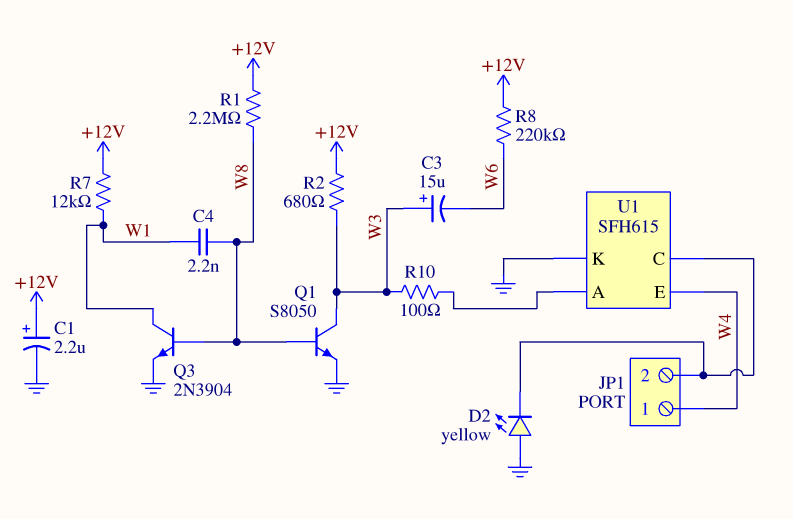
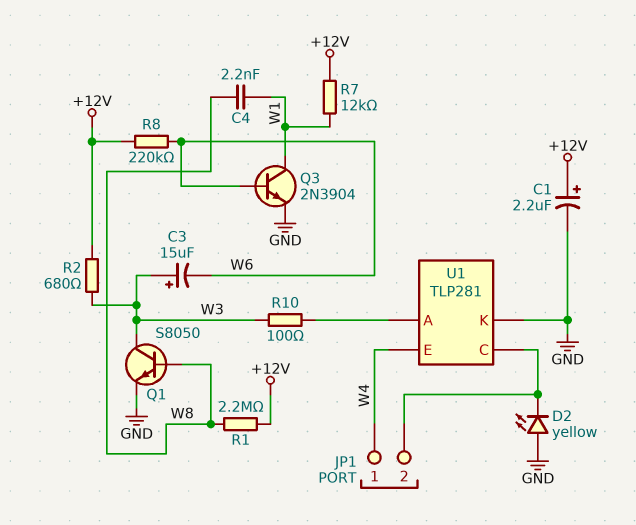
Q3: NPN 2N3904 (B W8, C W1, E GND) -> NPN 2N3904 (B W6, C W1, E GND)
U1: SFH615 -> TLP281

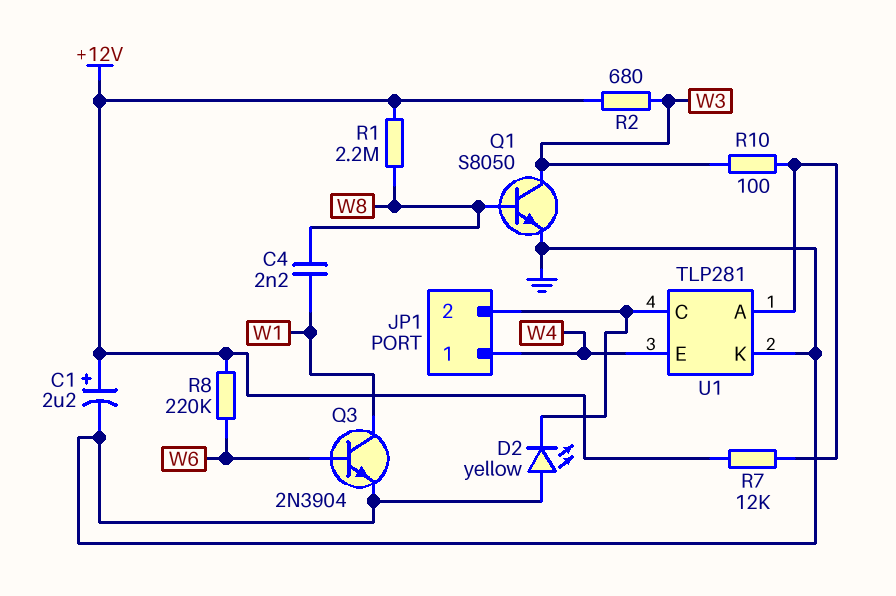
C3: 15uF (plus W3, minus W6) -> none
R7: 12k (+12V, W1) -> 12k (+12V, U1/A)

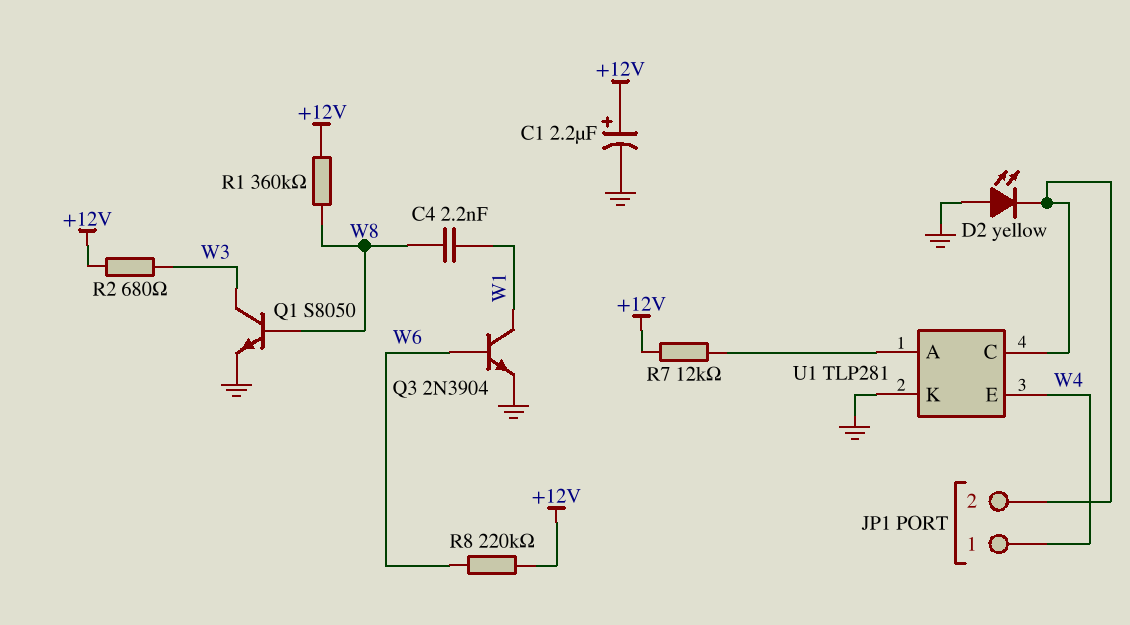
R1: 2.2M (+12V, W8) -> 360k (+12V, W8)
R10: 100 (U1/A, W3) -> none

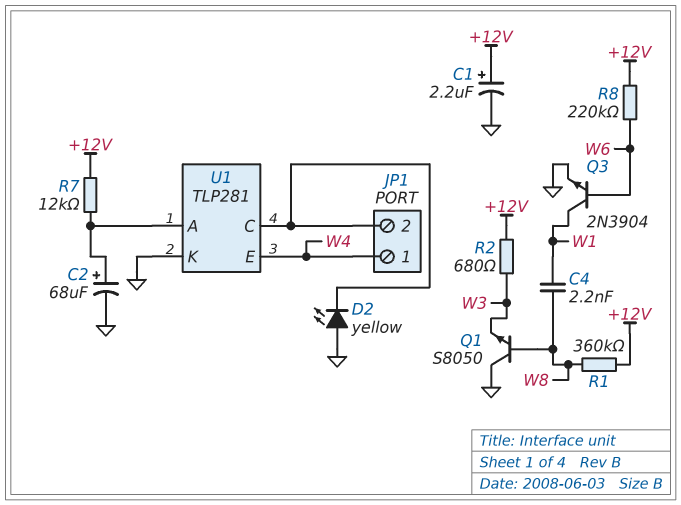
C2: none -> 68uF (plus U1/A, minus GND)
Q1: NPN S8050 (B W8, C W3, E GND) -> NPN S8050 (B W8, C GND, E W3)

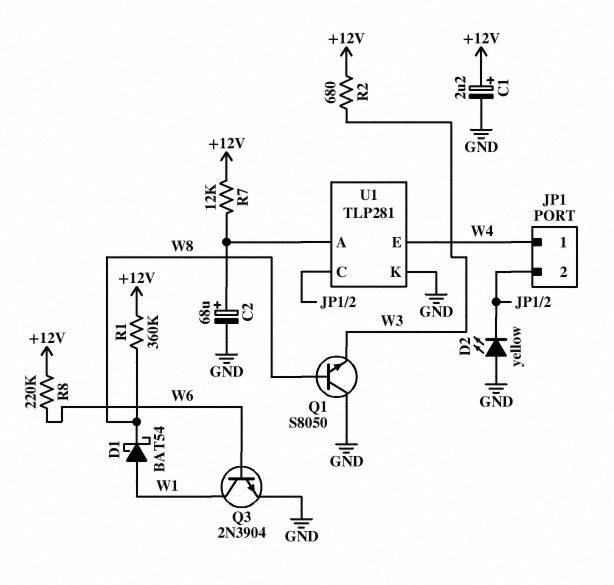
C4: 2.2nF (W1, W8) -> none
D1: none -> schottky BAT54 (A W1, K W8)

